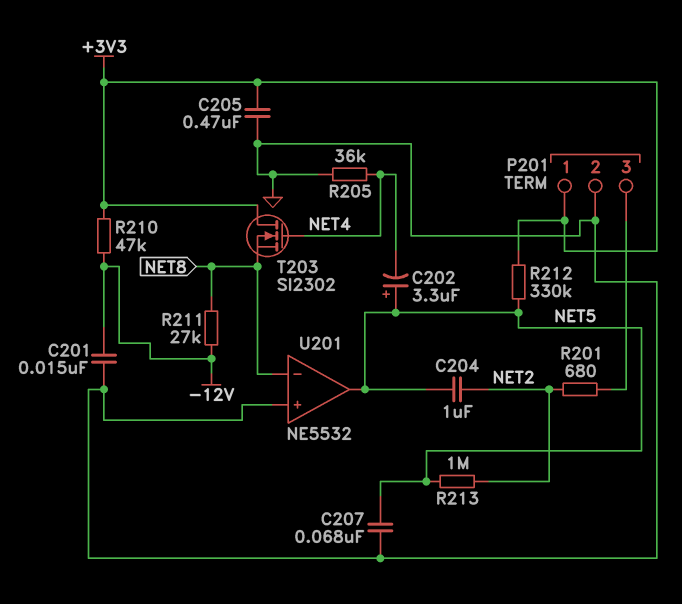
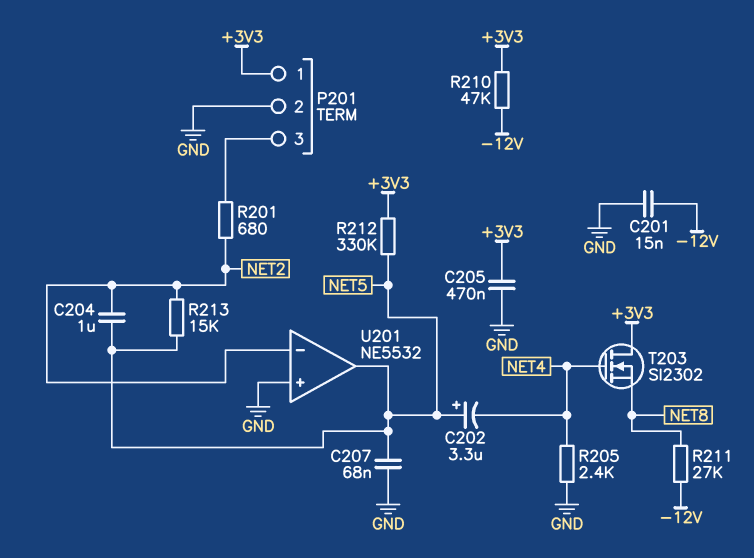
R205: 36k (GND, NET4) -> 2.4k (GND, NET4)
R213: 1M (NET2, NET5) -> 15k (NET2, NET5)
U201 pin in-: NET8 -> NET2

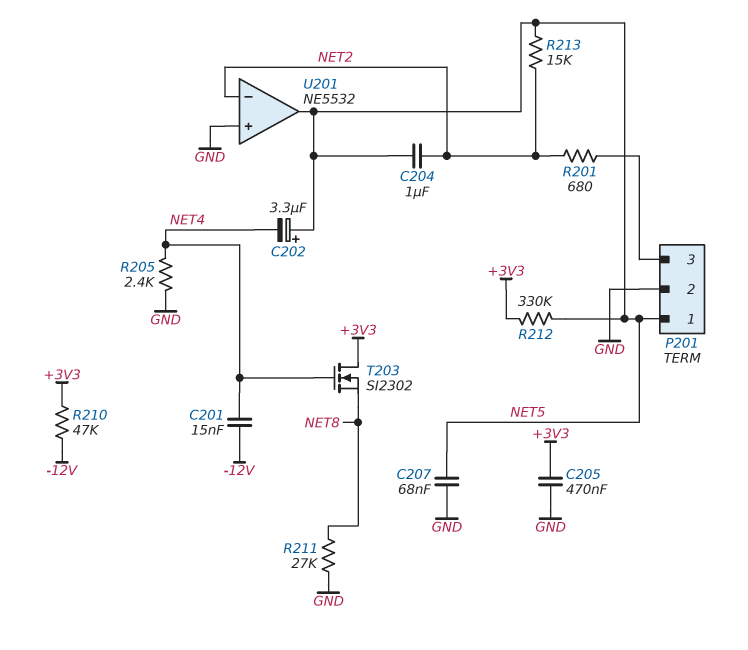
C201: 15nF (-12V, GND) -> 15nF (-12V, NET4)
P201 pin 1: +3V3 -> NET5
R211: 27k (-12V, NET8) -> 27k (GND, NET8)

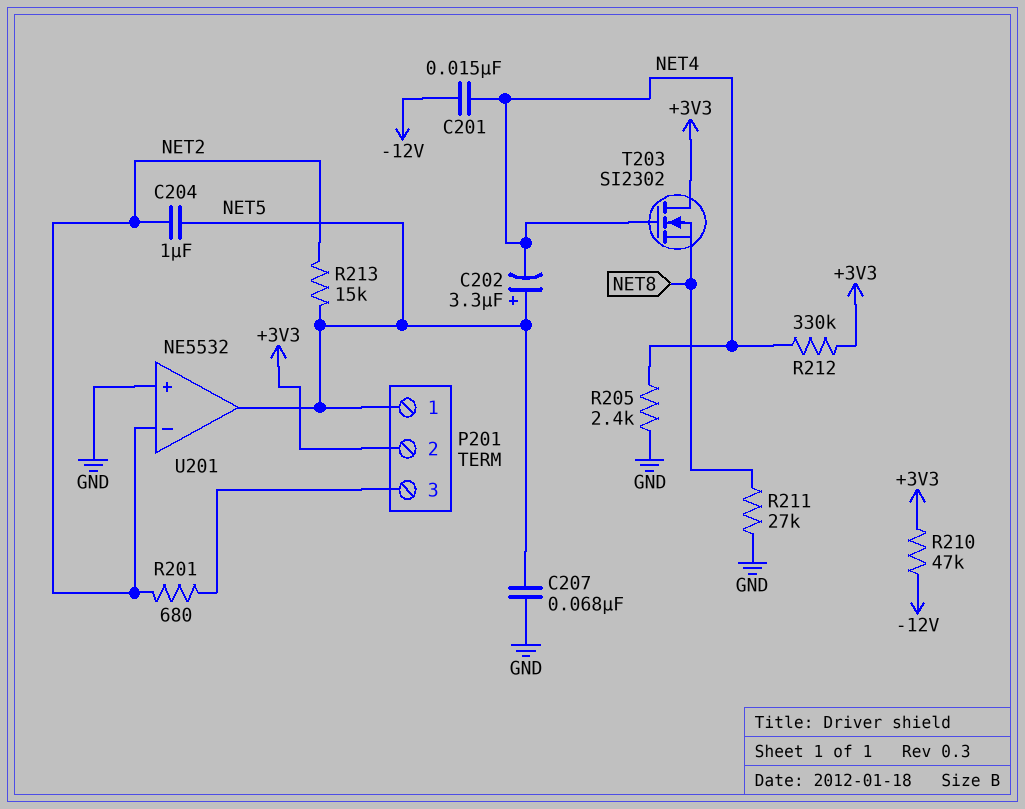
C205: 470nF (+3V3, GND) -> none
P201 pin 2: GND -> +3V3
R212: 330k (+3V3, NET5) -> 330k (+3V3, NET4)

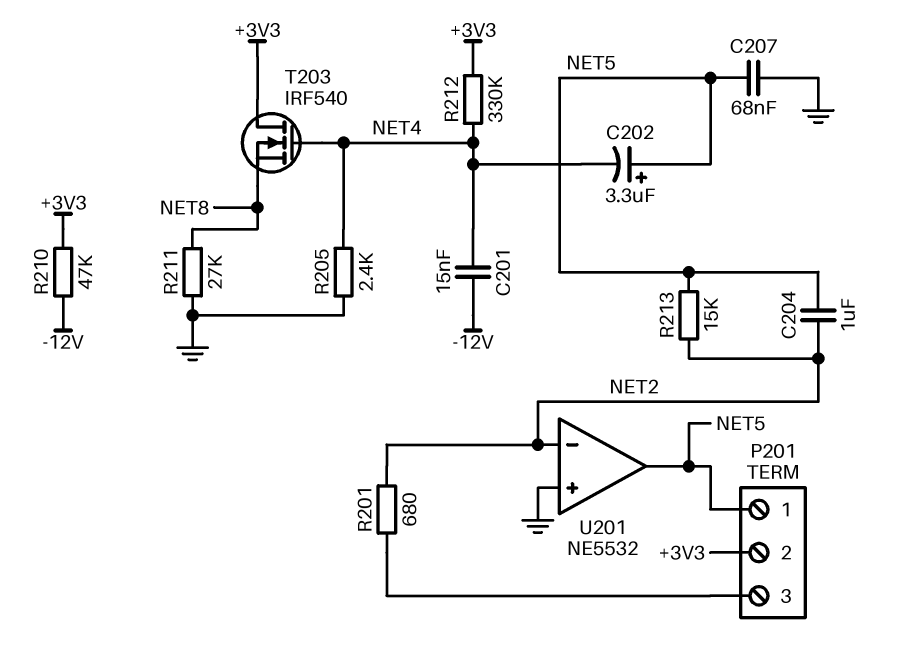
T203: NMOS SI2302 (G NET4, D +3V3, S NET8) -> NMOS IRF540 (G NET4, D +3V3, S NET8)

